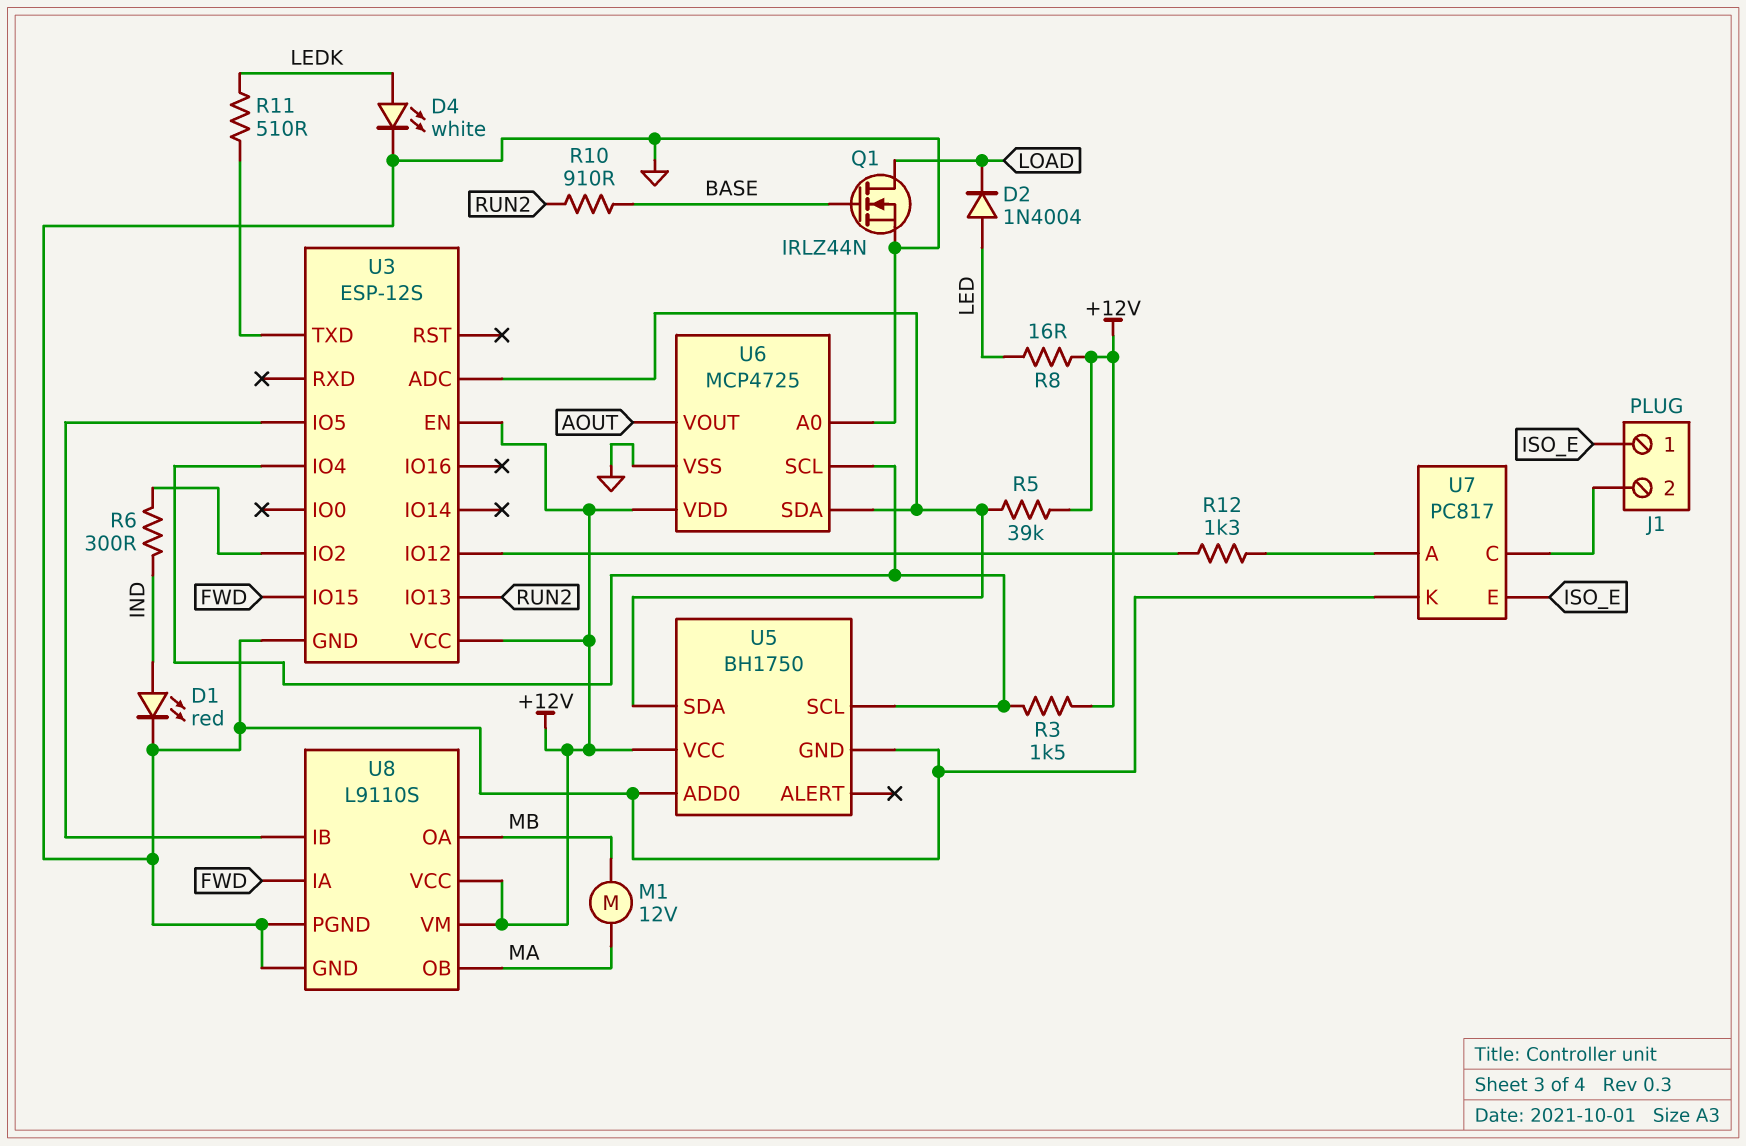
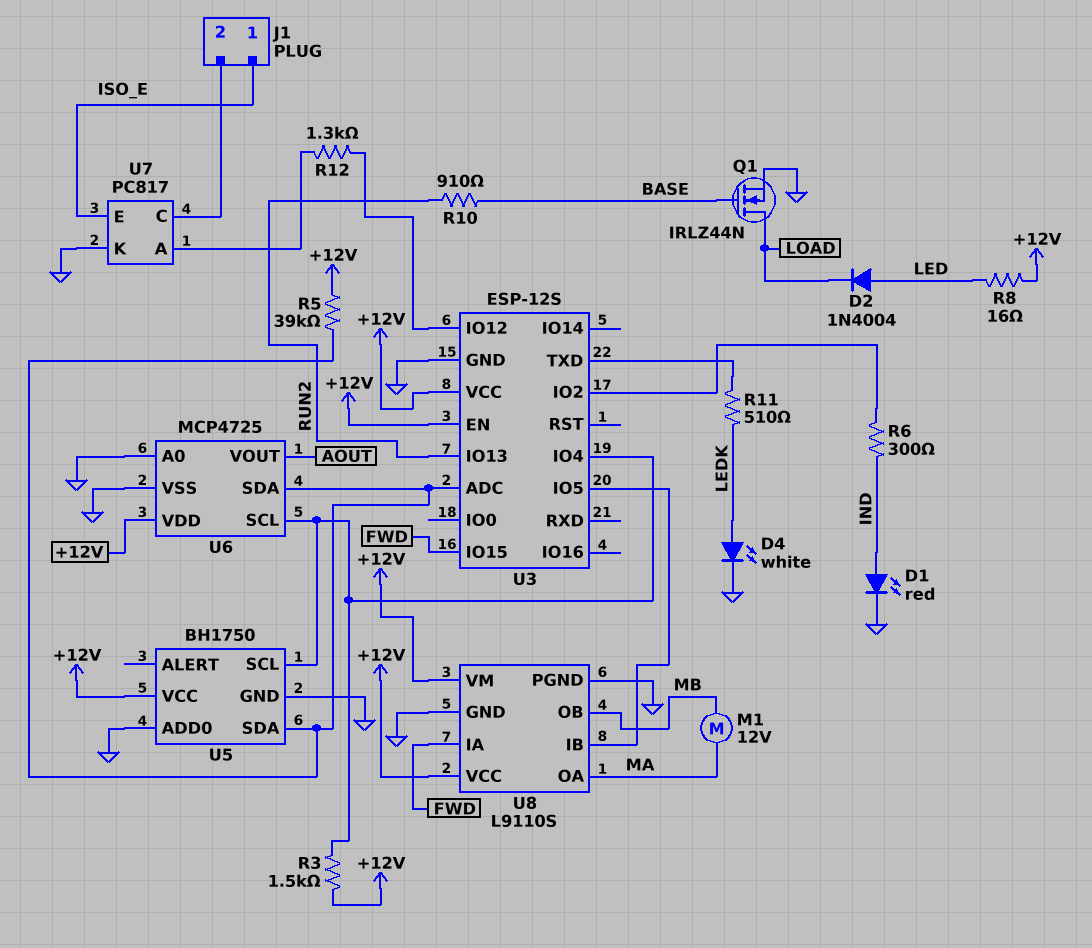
U8 pin OA: MB -> MA
U8 pin OB: MA -> MB

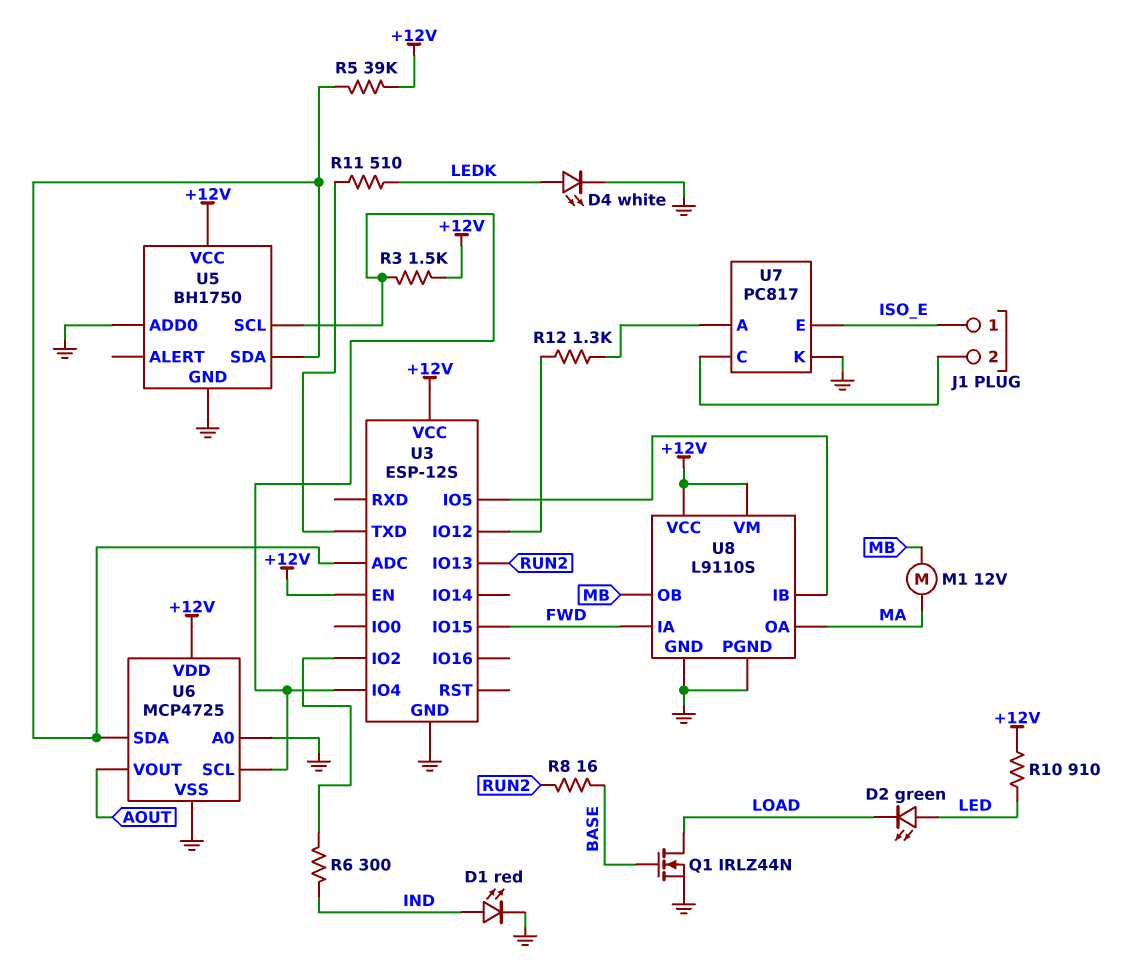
D2: diode 1N4004 (A LED, K LOAD) -> LED green (A LED, K LOAD)
R8: 16 (+12V, LED) -> 16 (BASE, RUN2)
R10: 910 (BASE, RUN2) -> 910 (+12V, LED)

